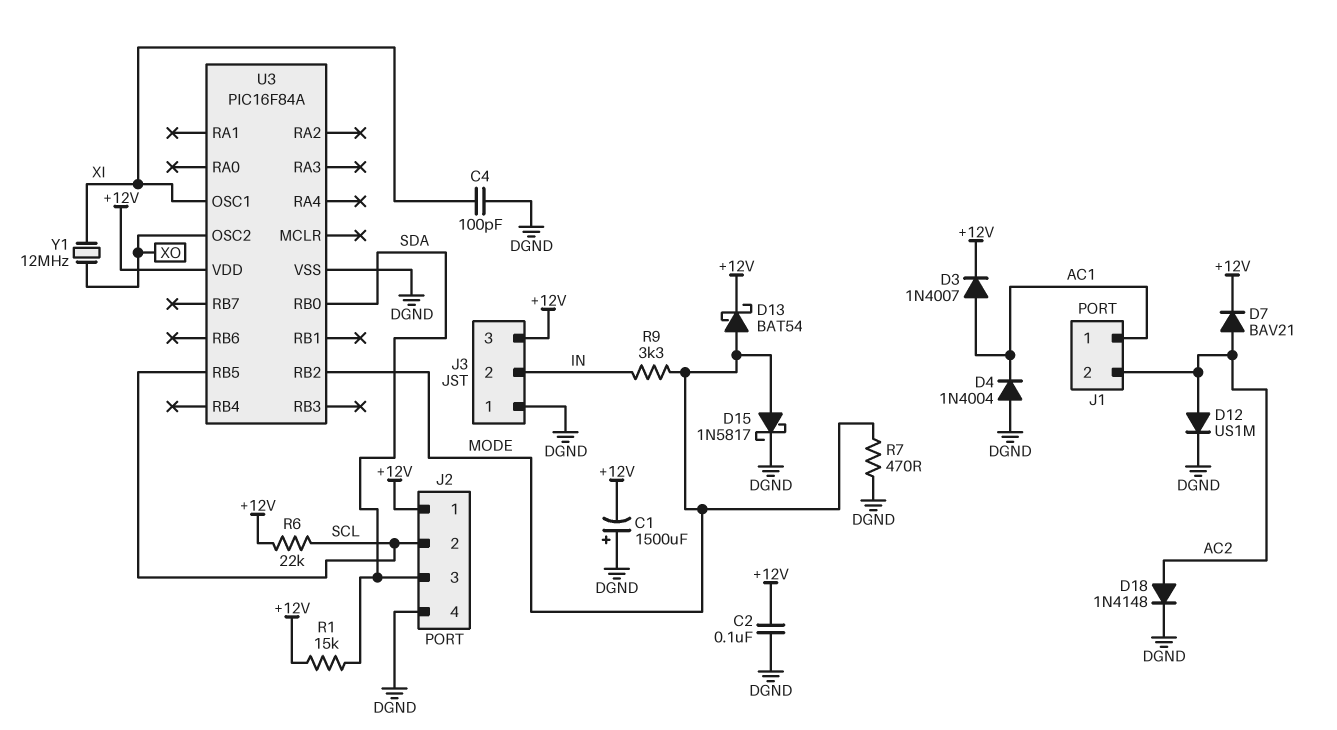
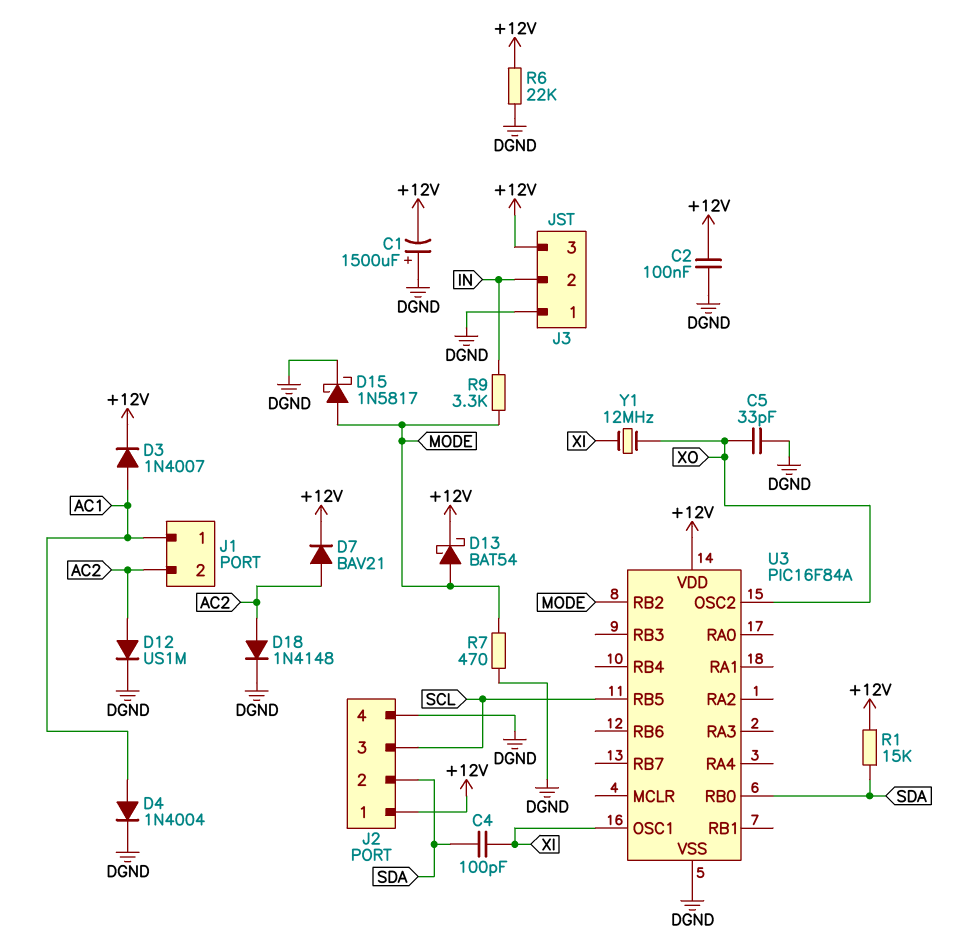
C4: 100pF (DGND, XI) -> 100pF (SDA, XI)
C5: none -> 33pF (DGND, XO)
D4: diode 1N4004 (A DGND, K AC1) -> diode 1N4004 (A AC1, K DGND)
J2 pin 2: SCL -> SDA
J2 pin 3: SDA -> SCL
R6: 22k (+12V, SCL) -> 22k (+12V, DGND)

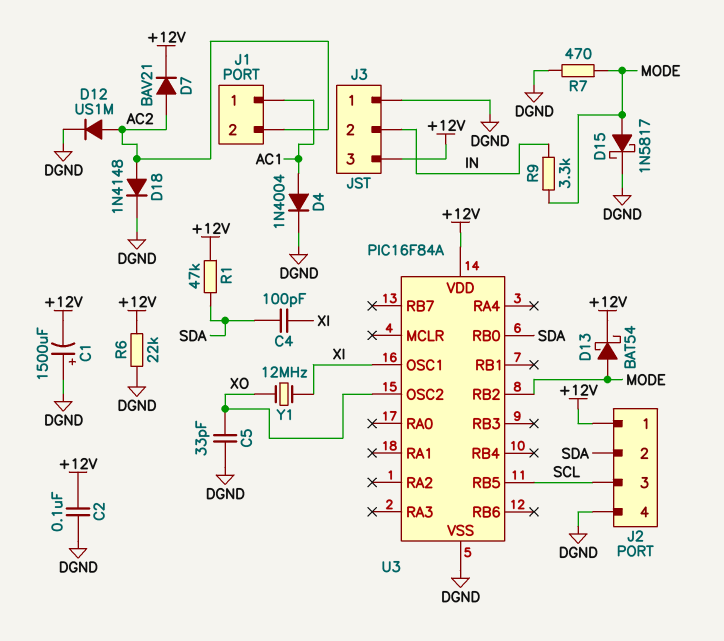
D3: diode 1N4007 (A AC1, K +12V) -> none
R1: 15k (+12V, SDA) -> 47k (+12V, SDA)

